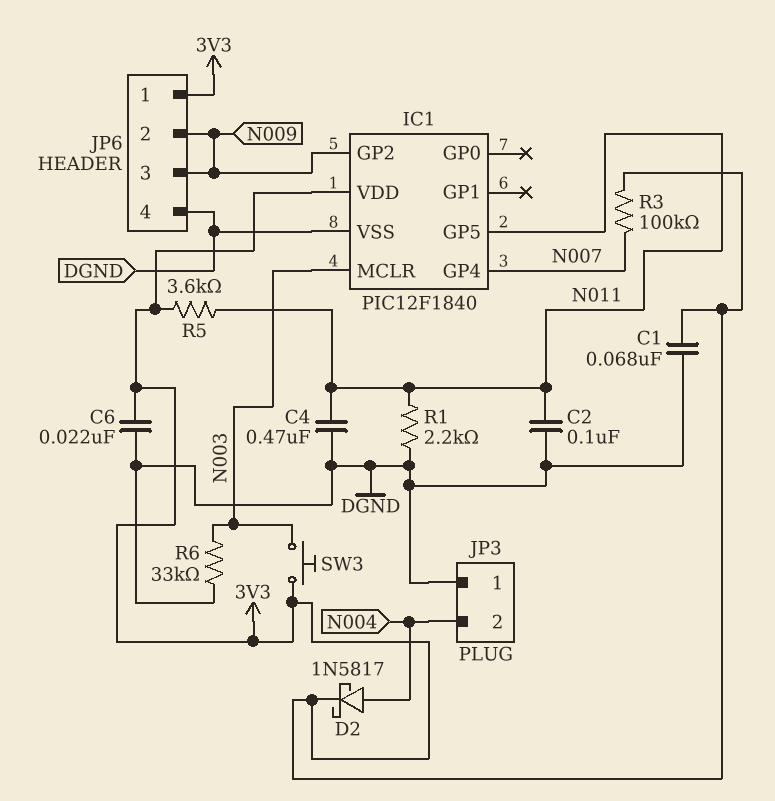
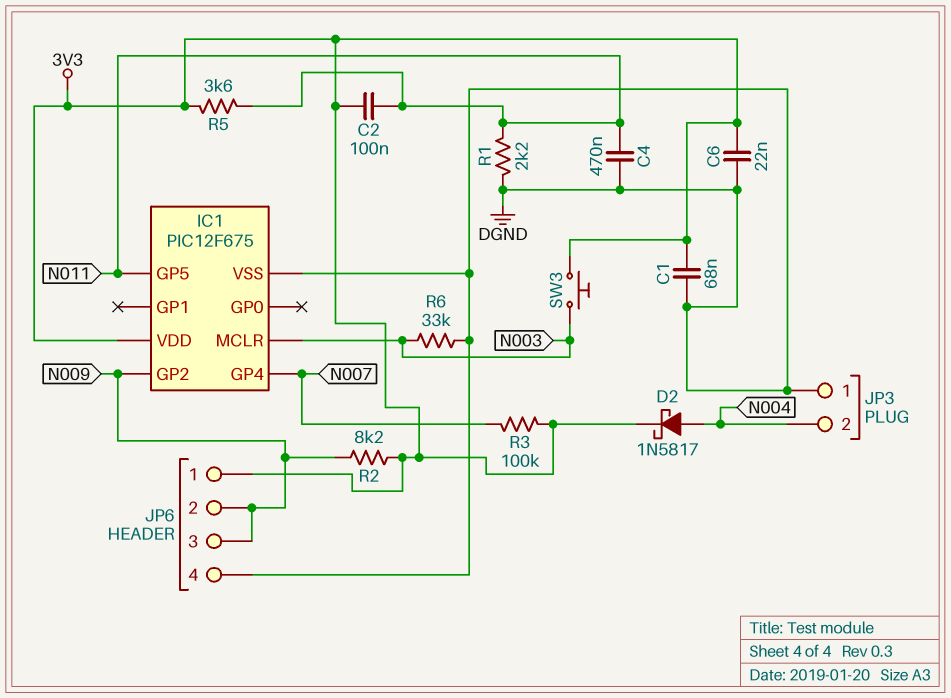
C2: 100nF (DGND, N011) -> 100nF (3V3, N011)
IC1: PIC12F1840 -> PIC12F675
R2: none -> 8.2k (3V3, N009)

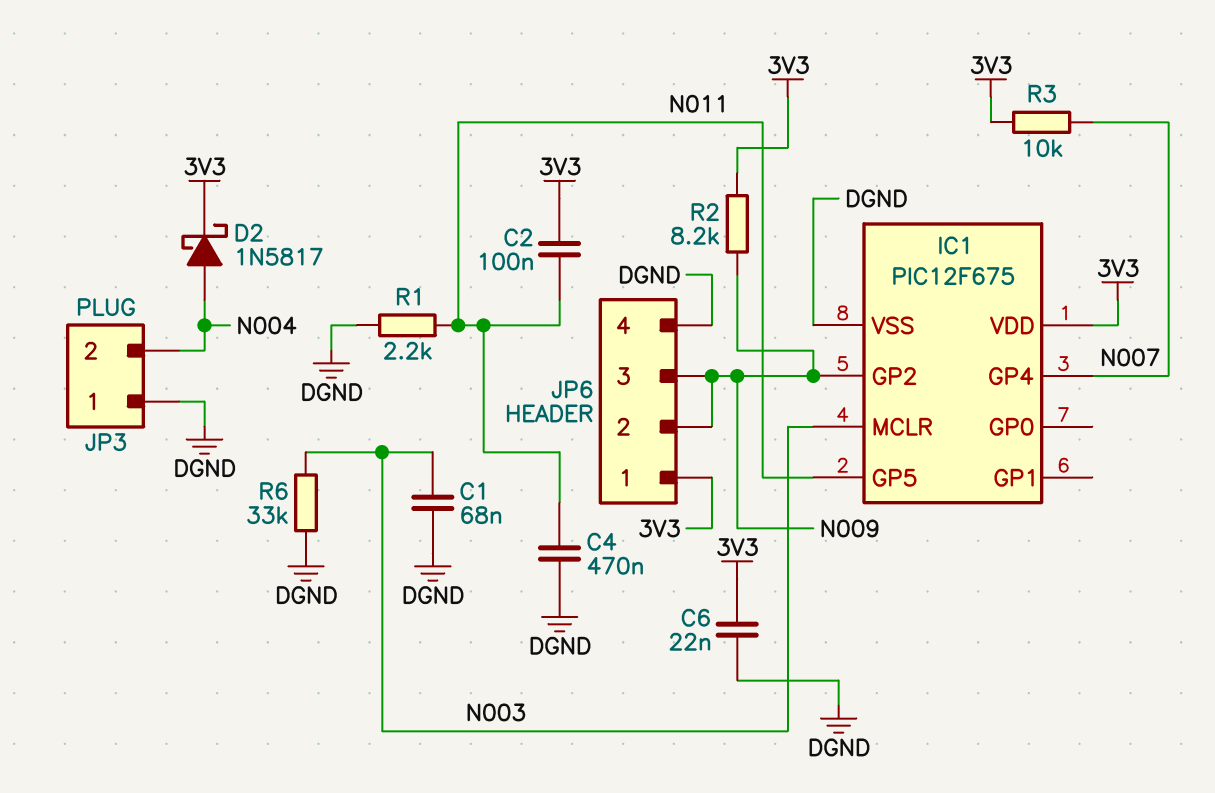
C1: 68nF (3V3, DGND) -> 68nF (DGND, N003)
R3: 100k (3V3, N007) -> 10k (3V3, N007)
R5: 3.6k (3V3, N011) -> none
SW3: button (3V3, N003) -> none

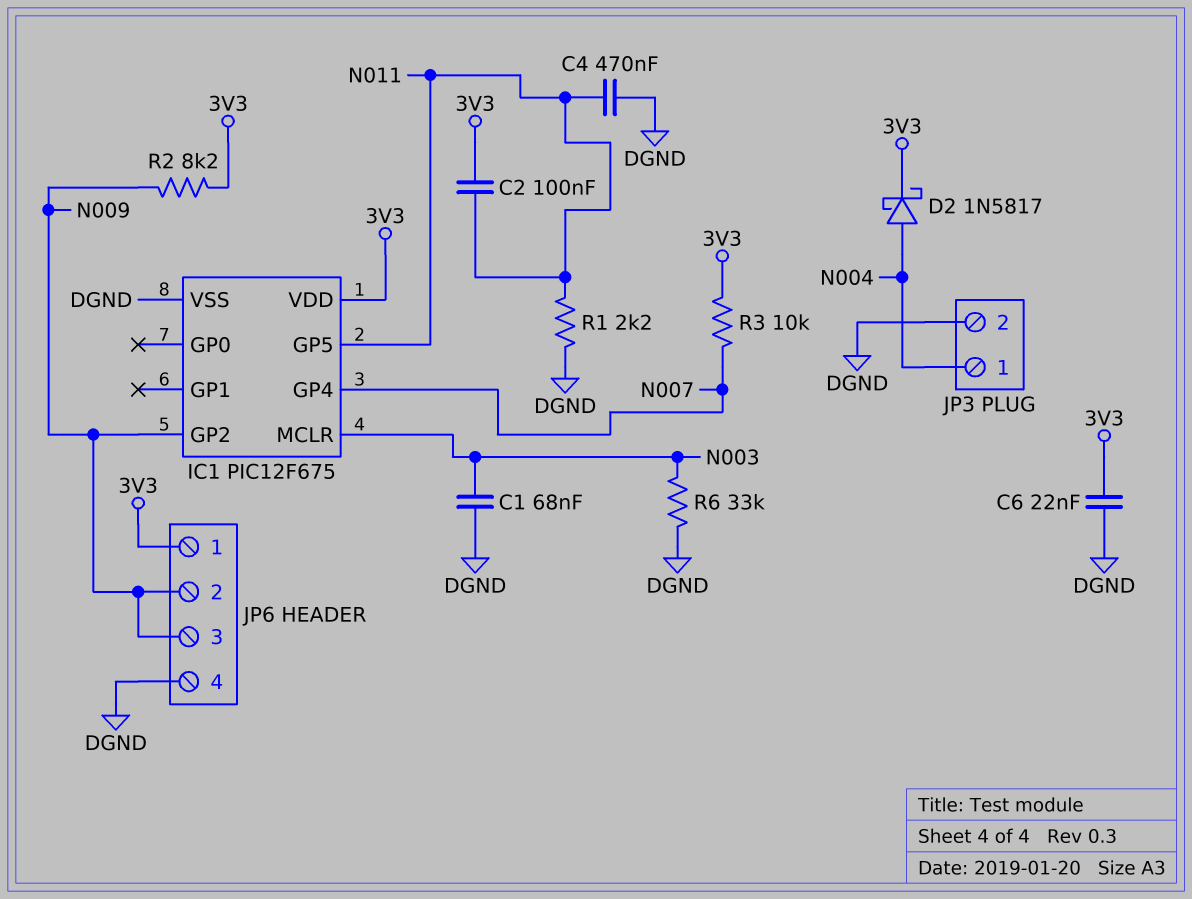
JP3 pin 1: DGND -> N004
JP3 pin 2: N004 -> DGND

